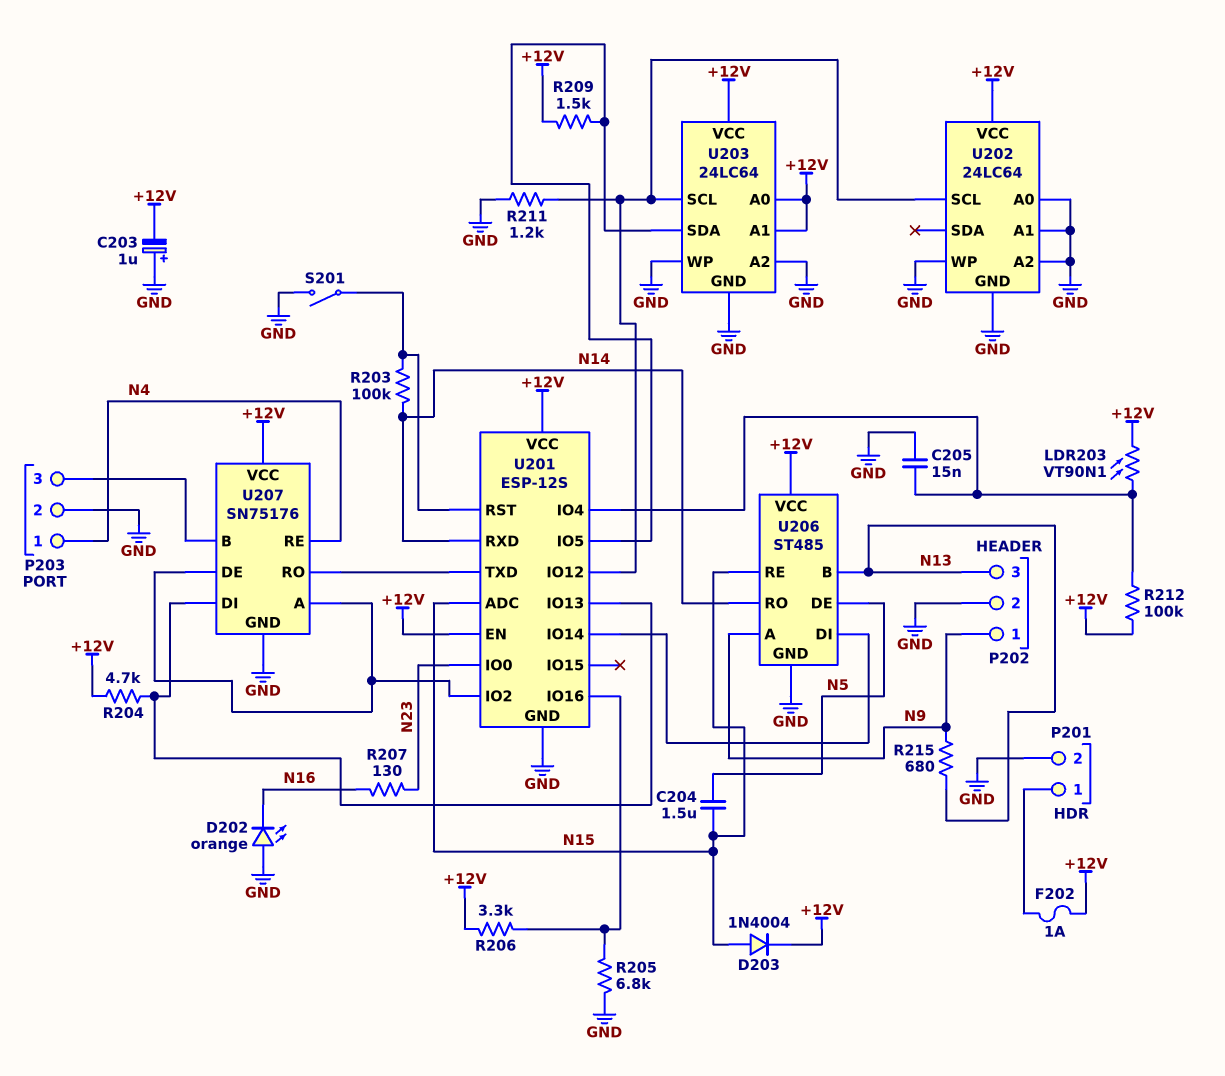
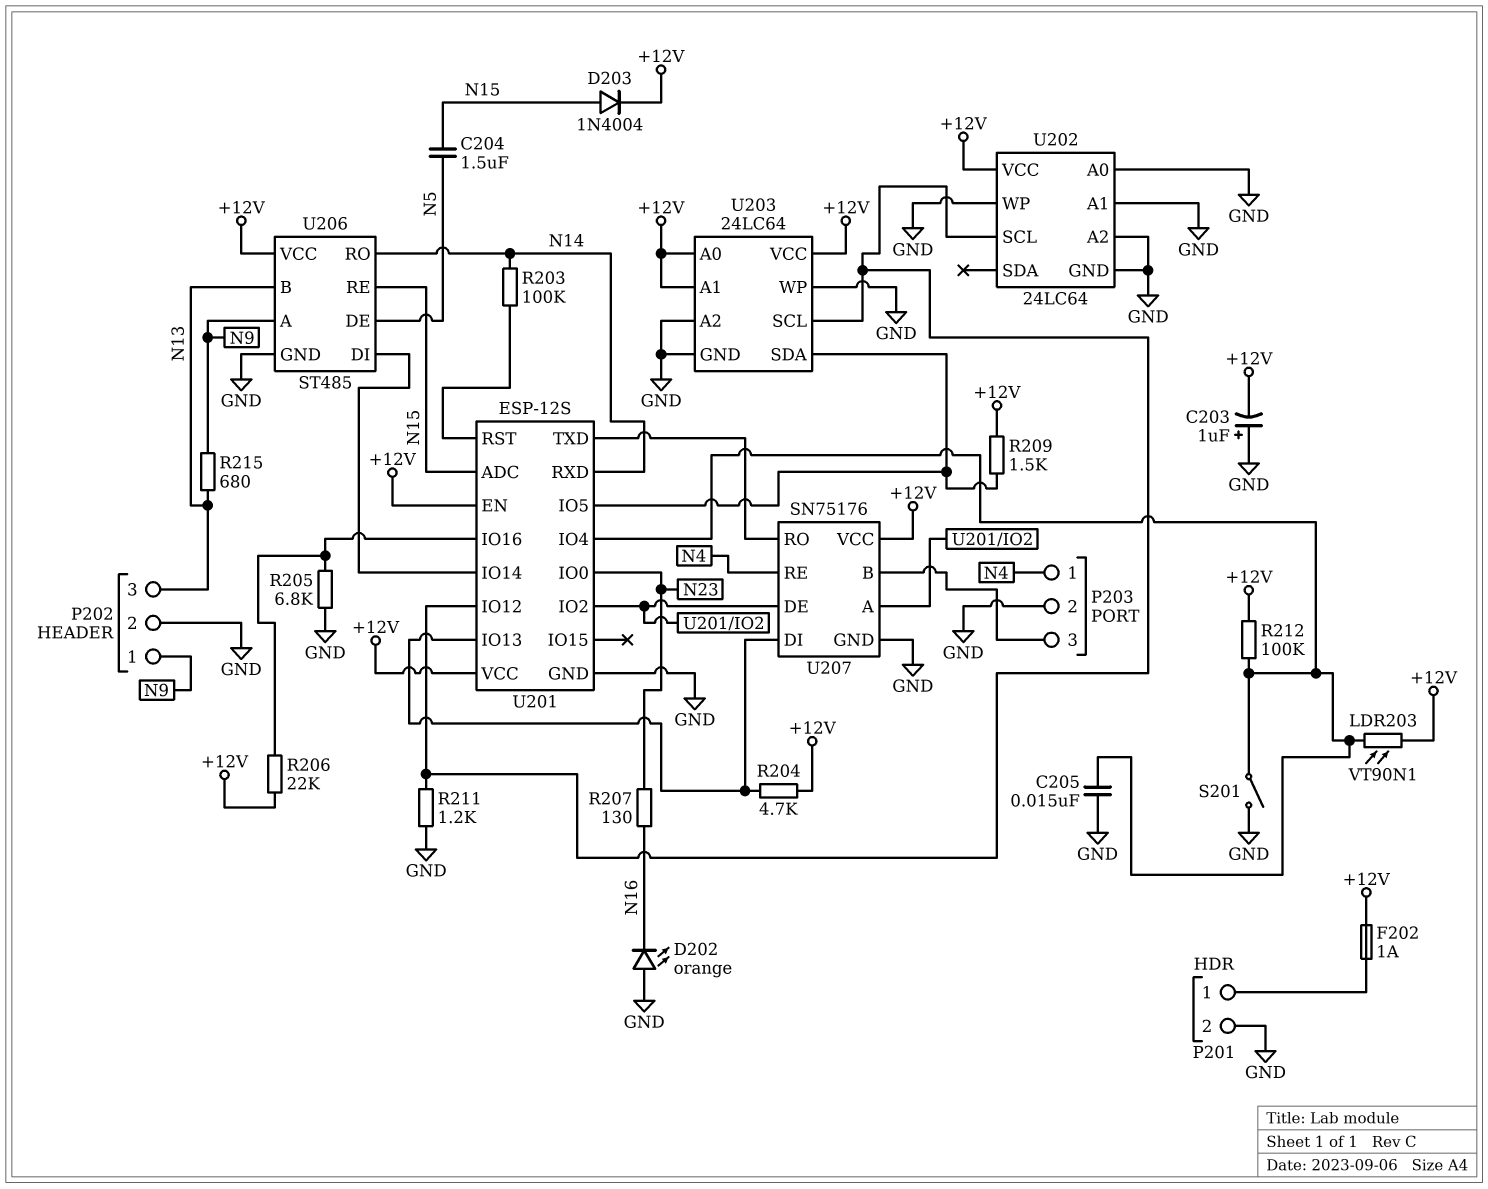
R206: 3.3k (+12V, U201/IO16) -> 22k (+12V, U201/IO16)
S201: switch (GND, U201/RST) -> switch (GND, U201/IO4)

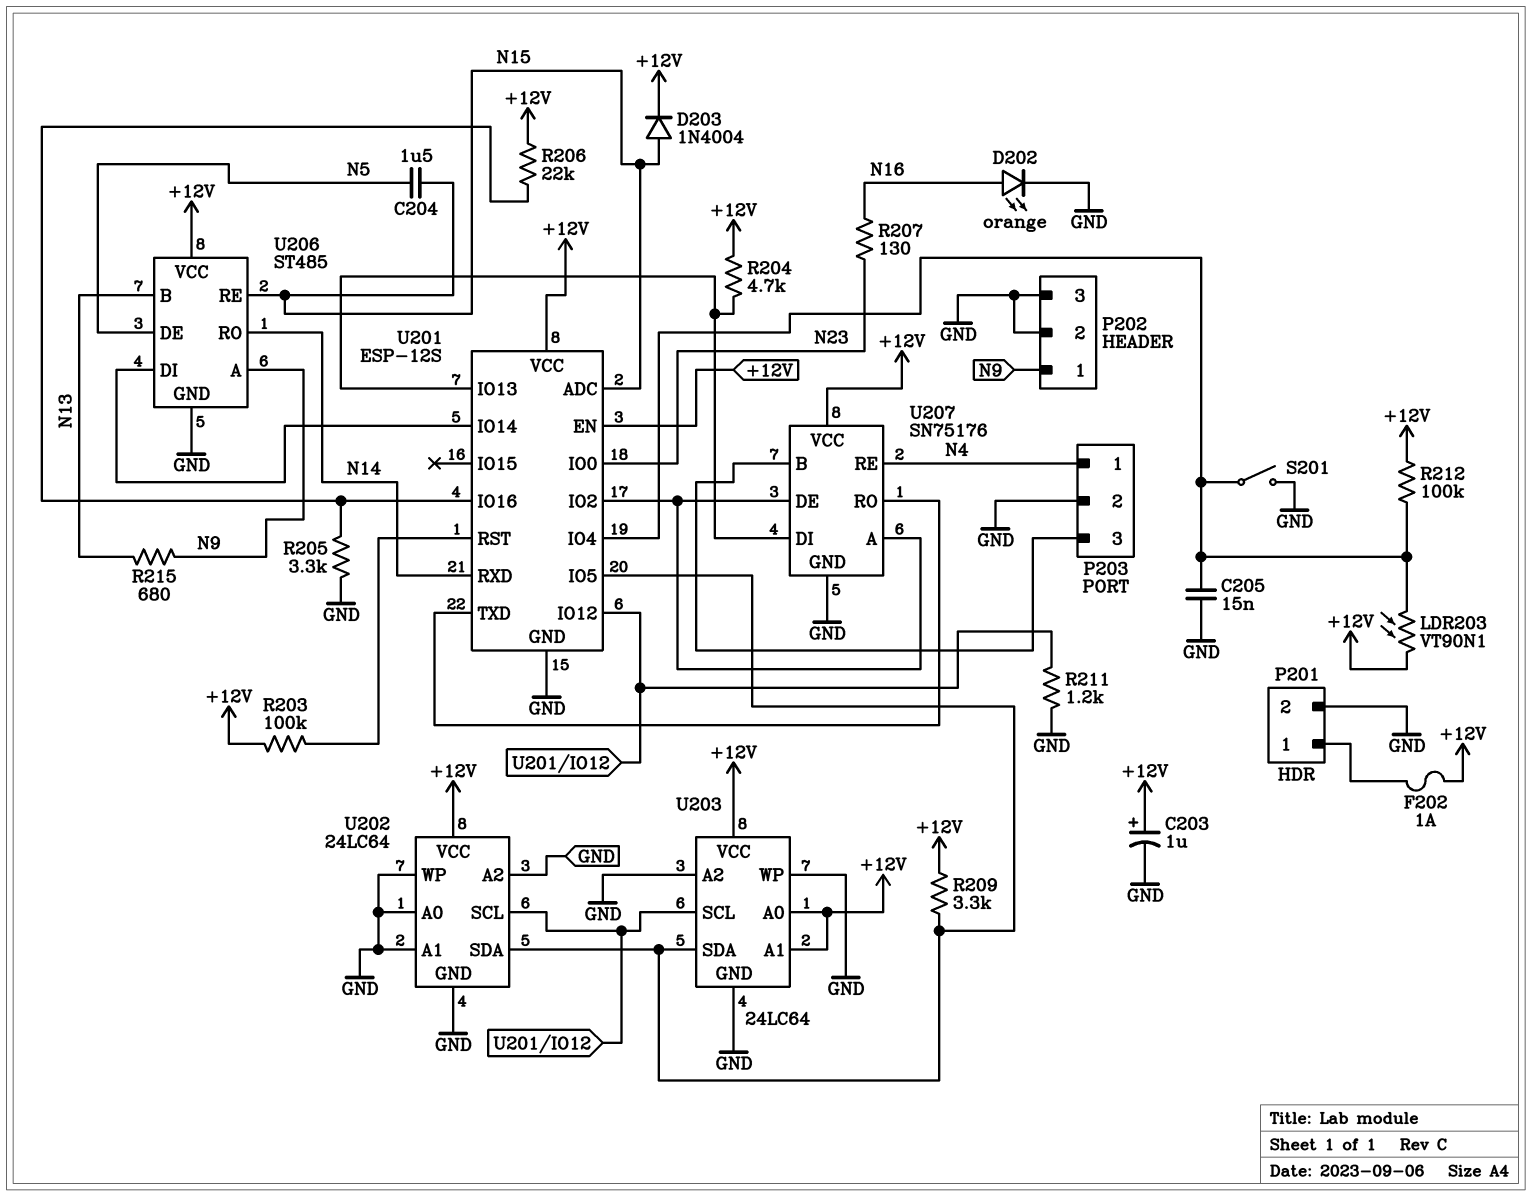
C203: 1uF (plus GND, minus +12V) -> 1uF (plus +12V, minus GND)
D202: LED orange (A GND, K N16) -> LED orange (A N16, K GND)
P202 pin 3: N13 -> GND
R203: 100k (N14, U201/RST) -> 100k (+12V, U201/RST)
R205: 6.8k (GND, U201/IO16) -> 3.3k (GND, U201/IO16)
R209: 1.5k (+12V, U201/IO5) -> 3.3k (+12V, U201/IO5)
U202 pin SDA: none -> U201/IO5

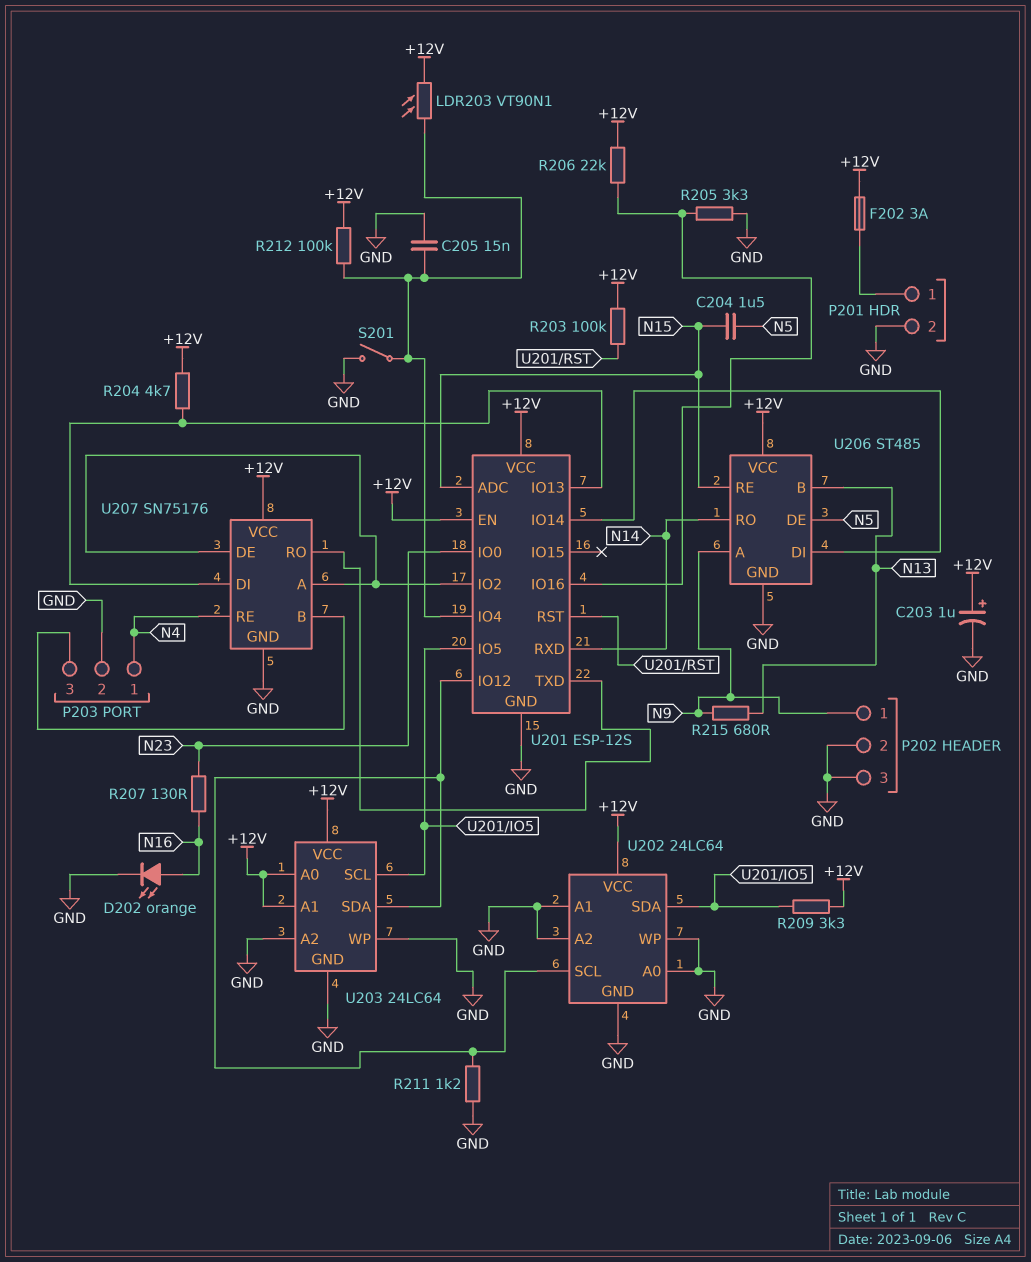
D203: diode 1N4004 (A N15, K +12V) -> none
F202: 1A (+12V, P201/1) -> 3A (+12V, P201/1)
U203 pin SCL: U201/IO12 -> U201/IO5
U203 pin SDA: U201/IO5 -> U201/IO12

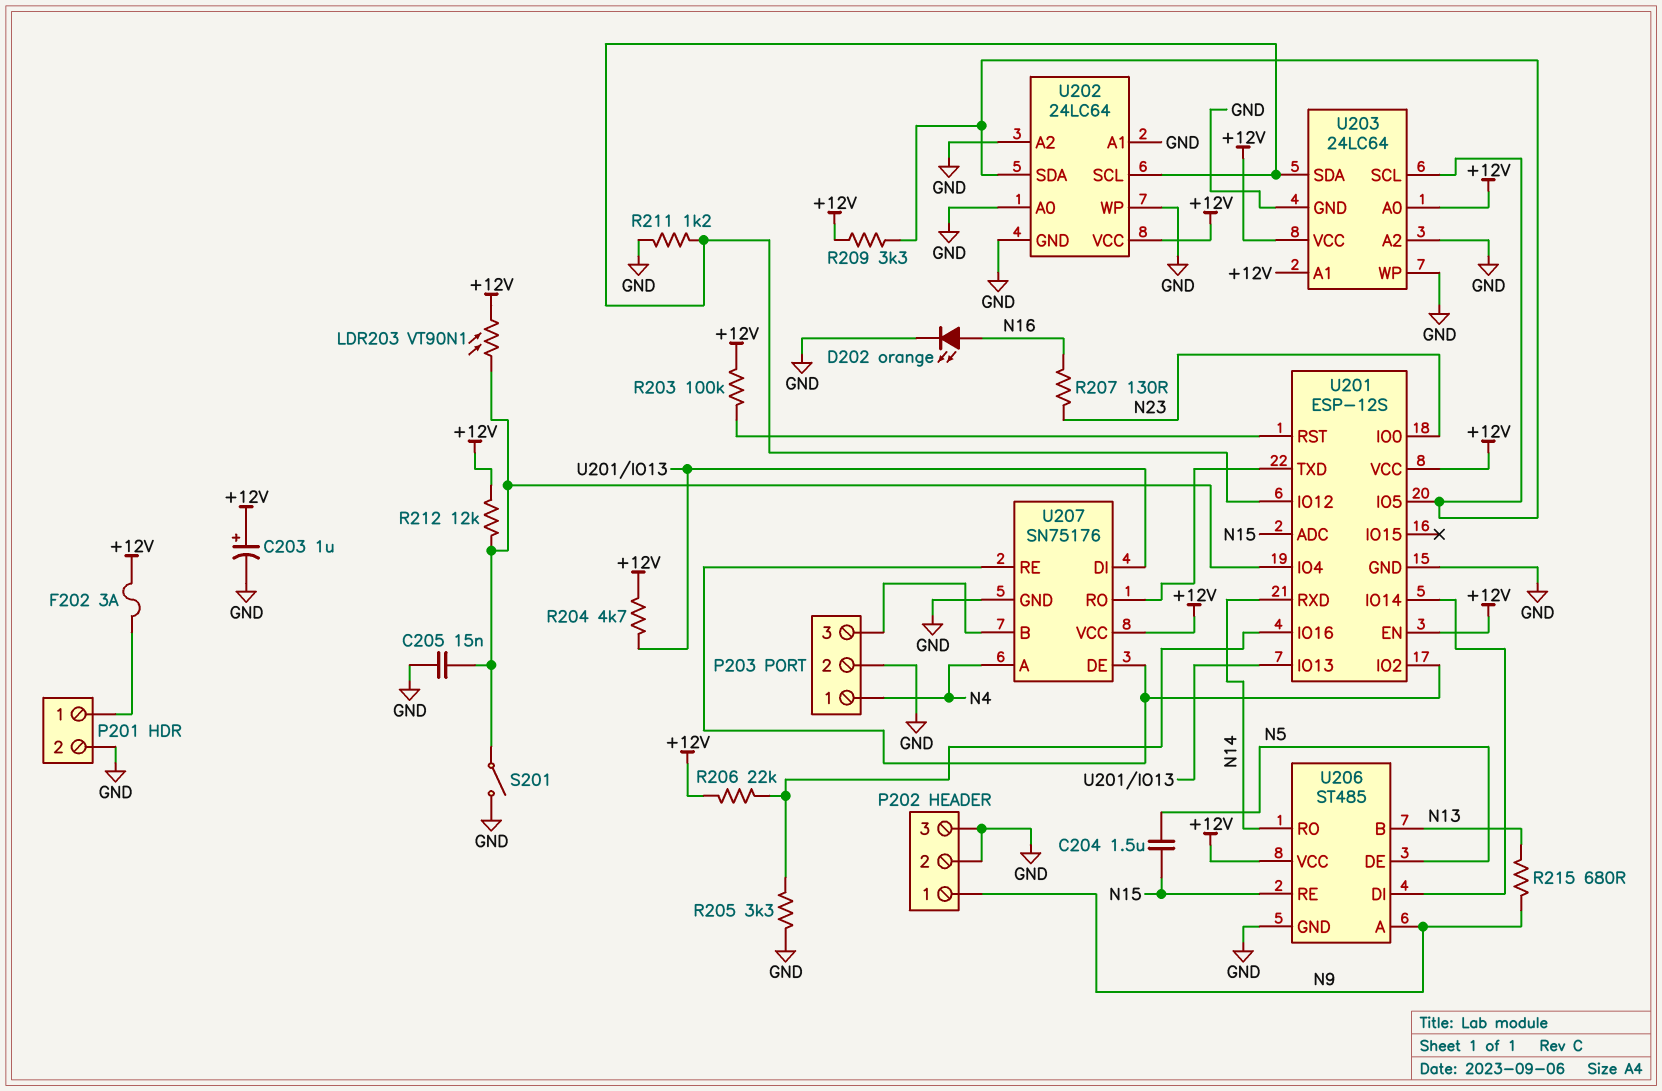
R212: 100k (+12V, U201/IO4) -> 12k (+12V, U201/IO4)
U207 pin A: U201/IO2 -> N4
U207 pin RE: N4 -> U201/IO2

